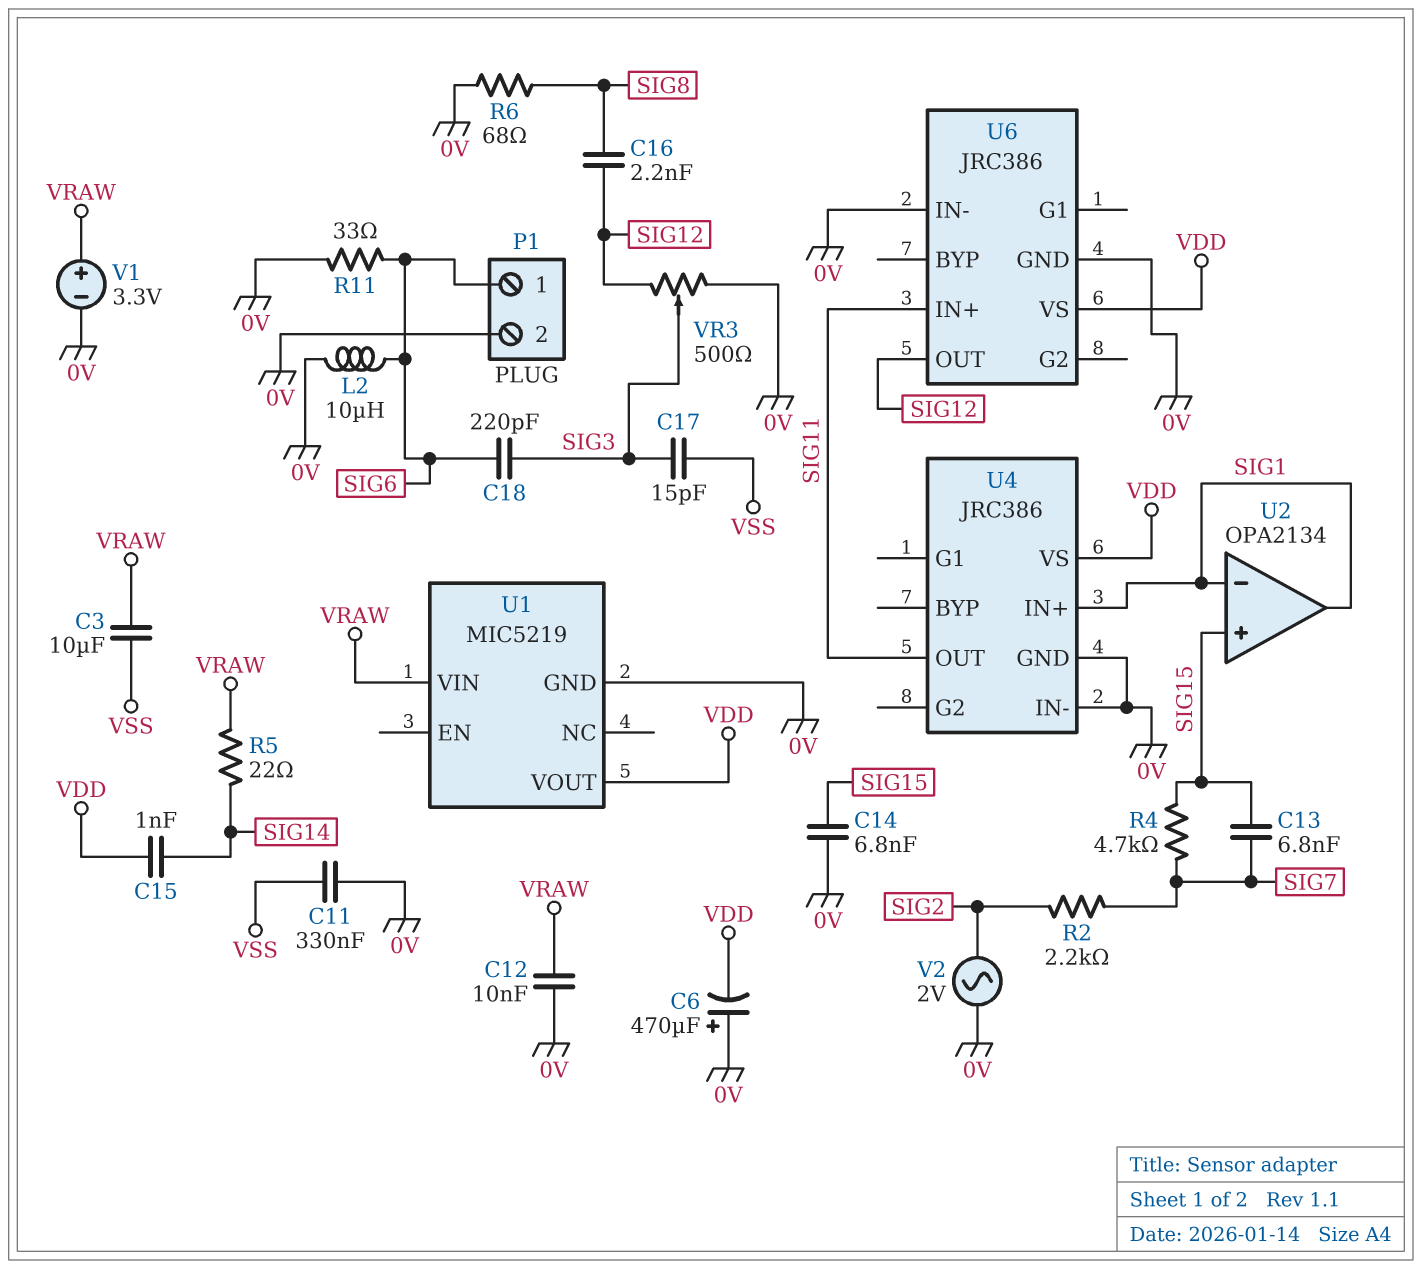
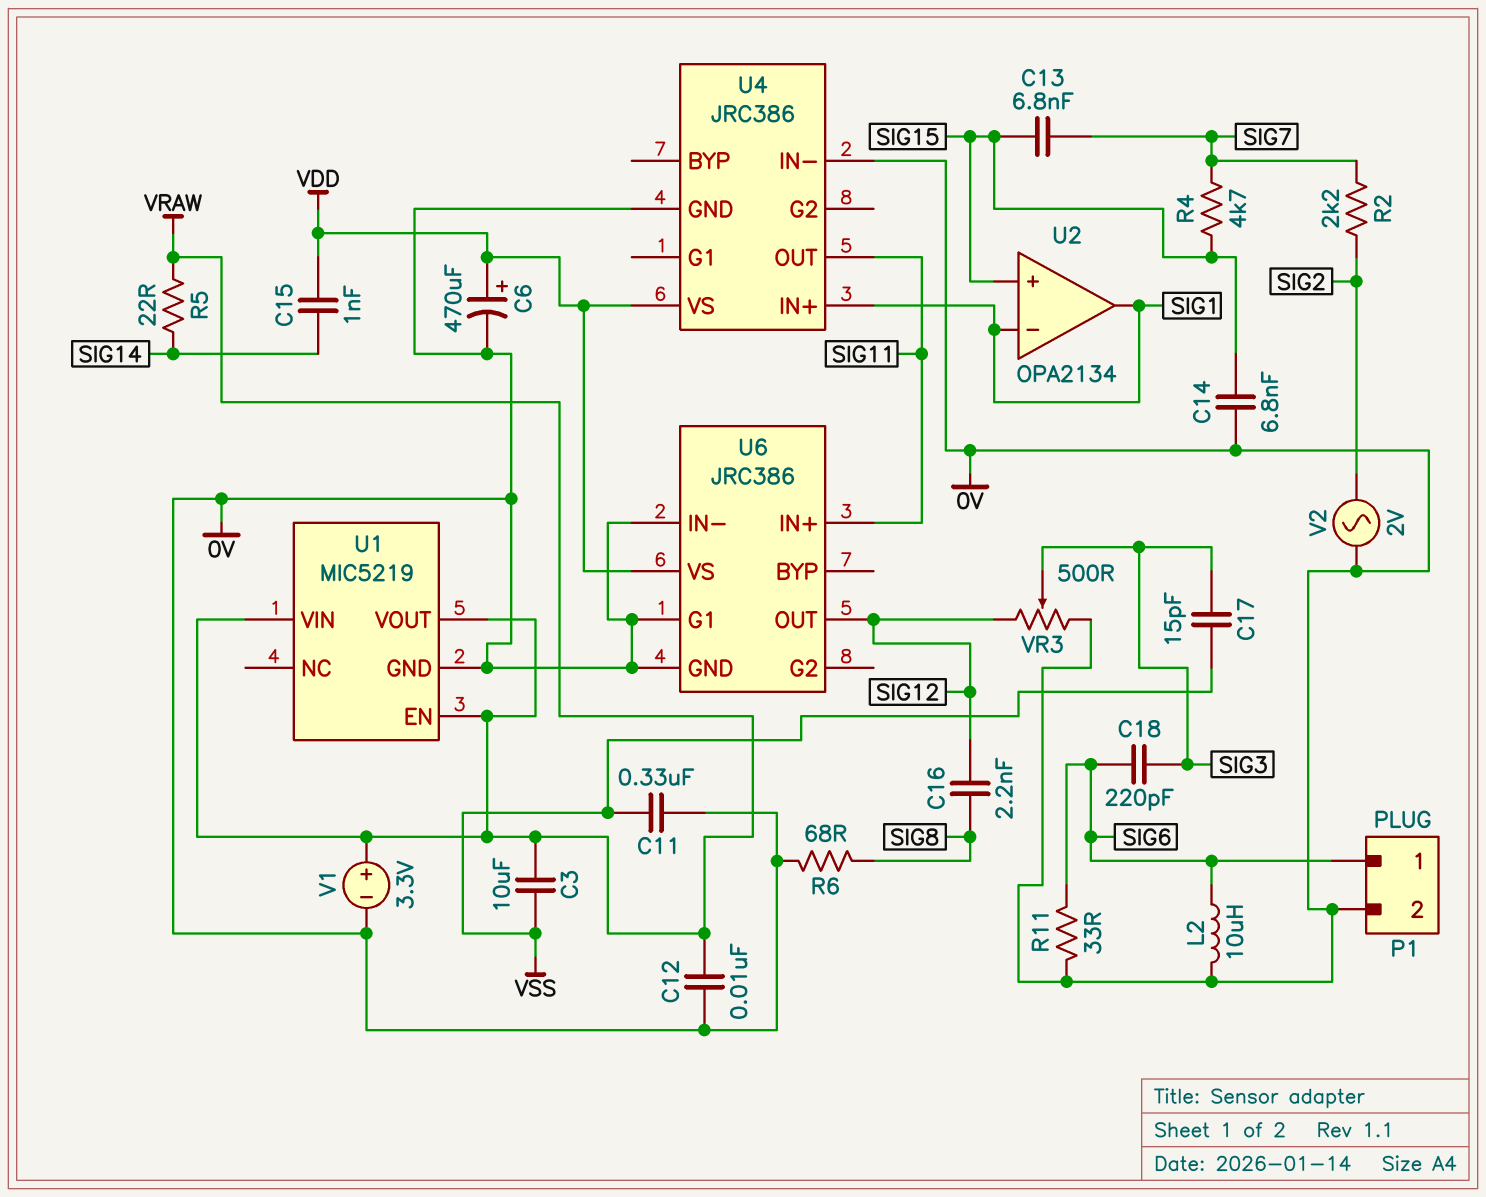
C6: 470uF (plus 0V, minus VDD) -> 470uF (plus VDD, minus 0V)
U1 pin EN: none -> VRAW
U1 pin VOUT: VDD -> VRAW
U6 pin G1: none -> 0V

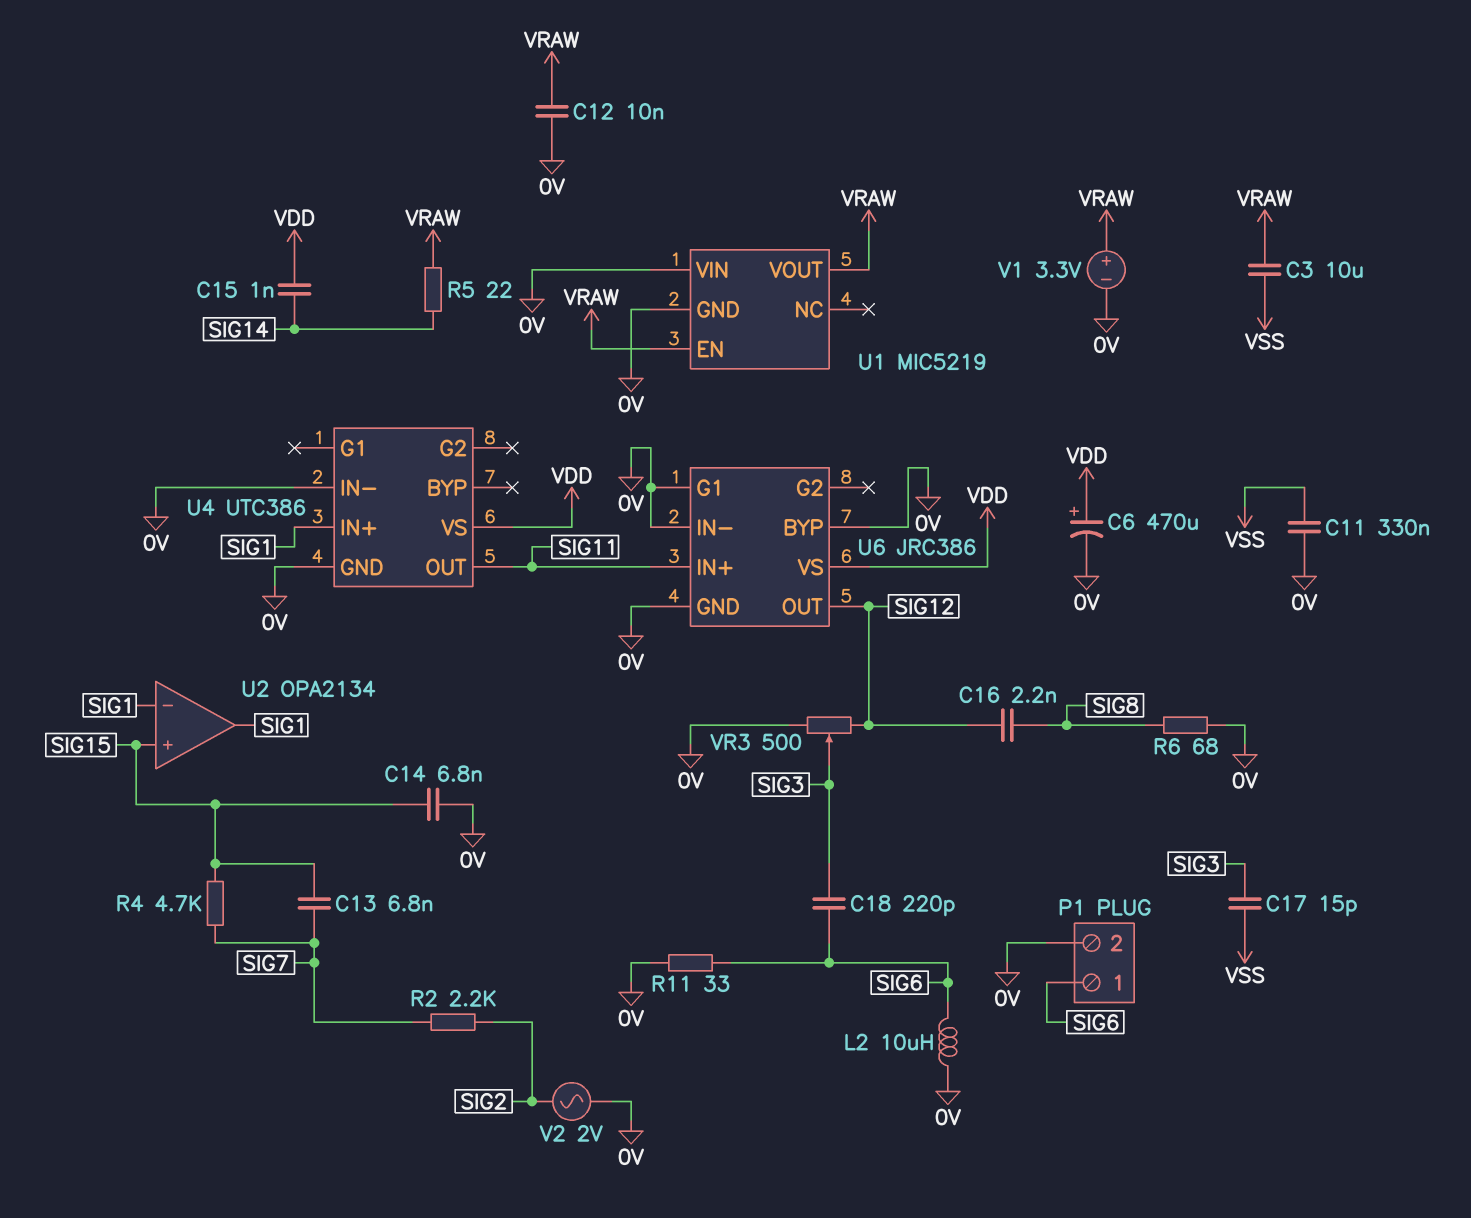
U1 pin VIN: VRAW -> 0V
U4: JRC386 -> UTC386
U6 pin BYP: none -> 0V

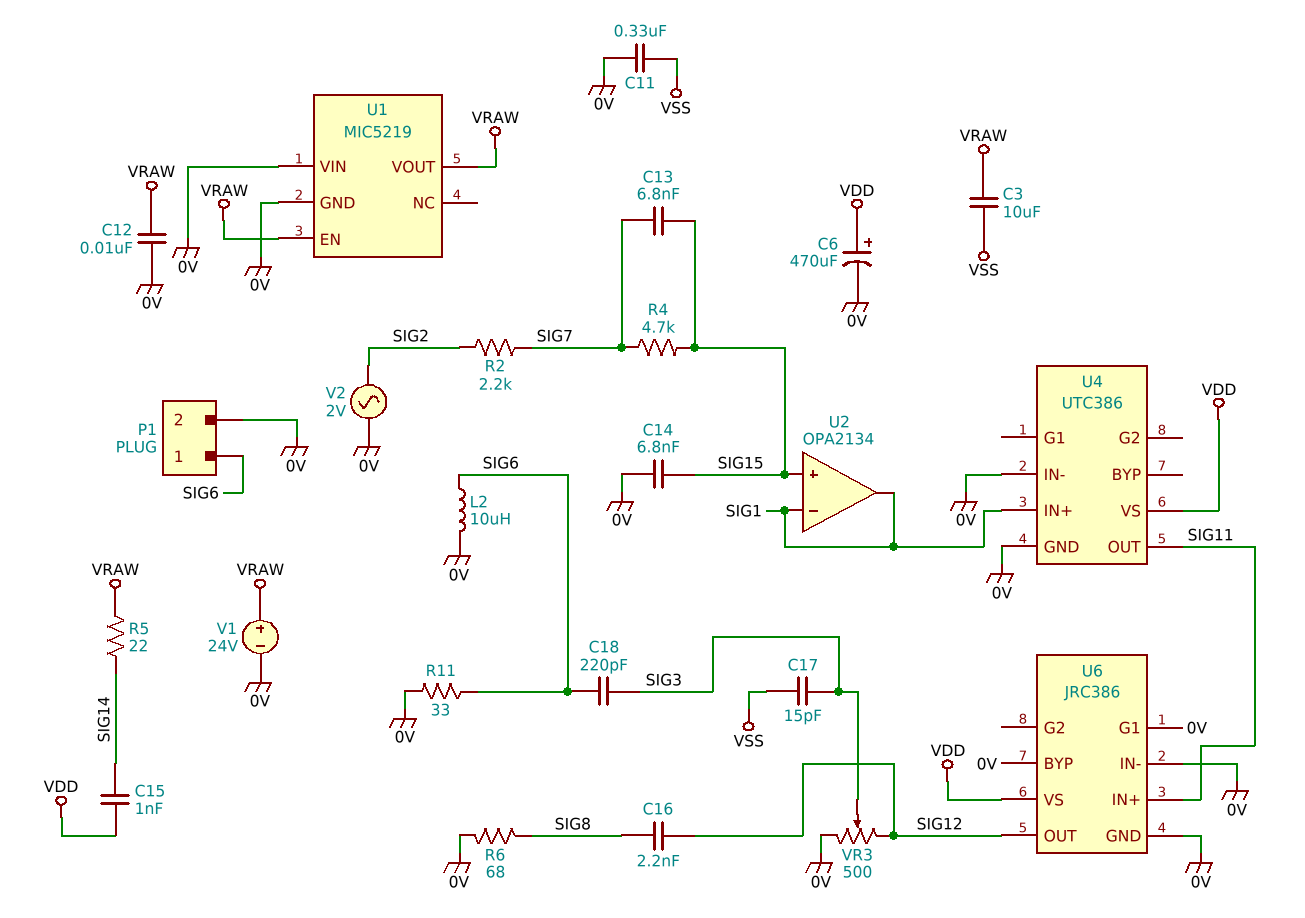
V1: 3.3V (plus VRAW, minus 0V) -> 24V (plus VRAW, minus 0V)

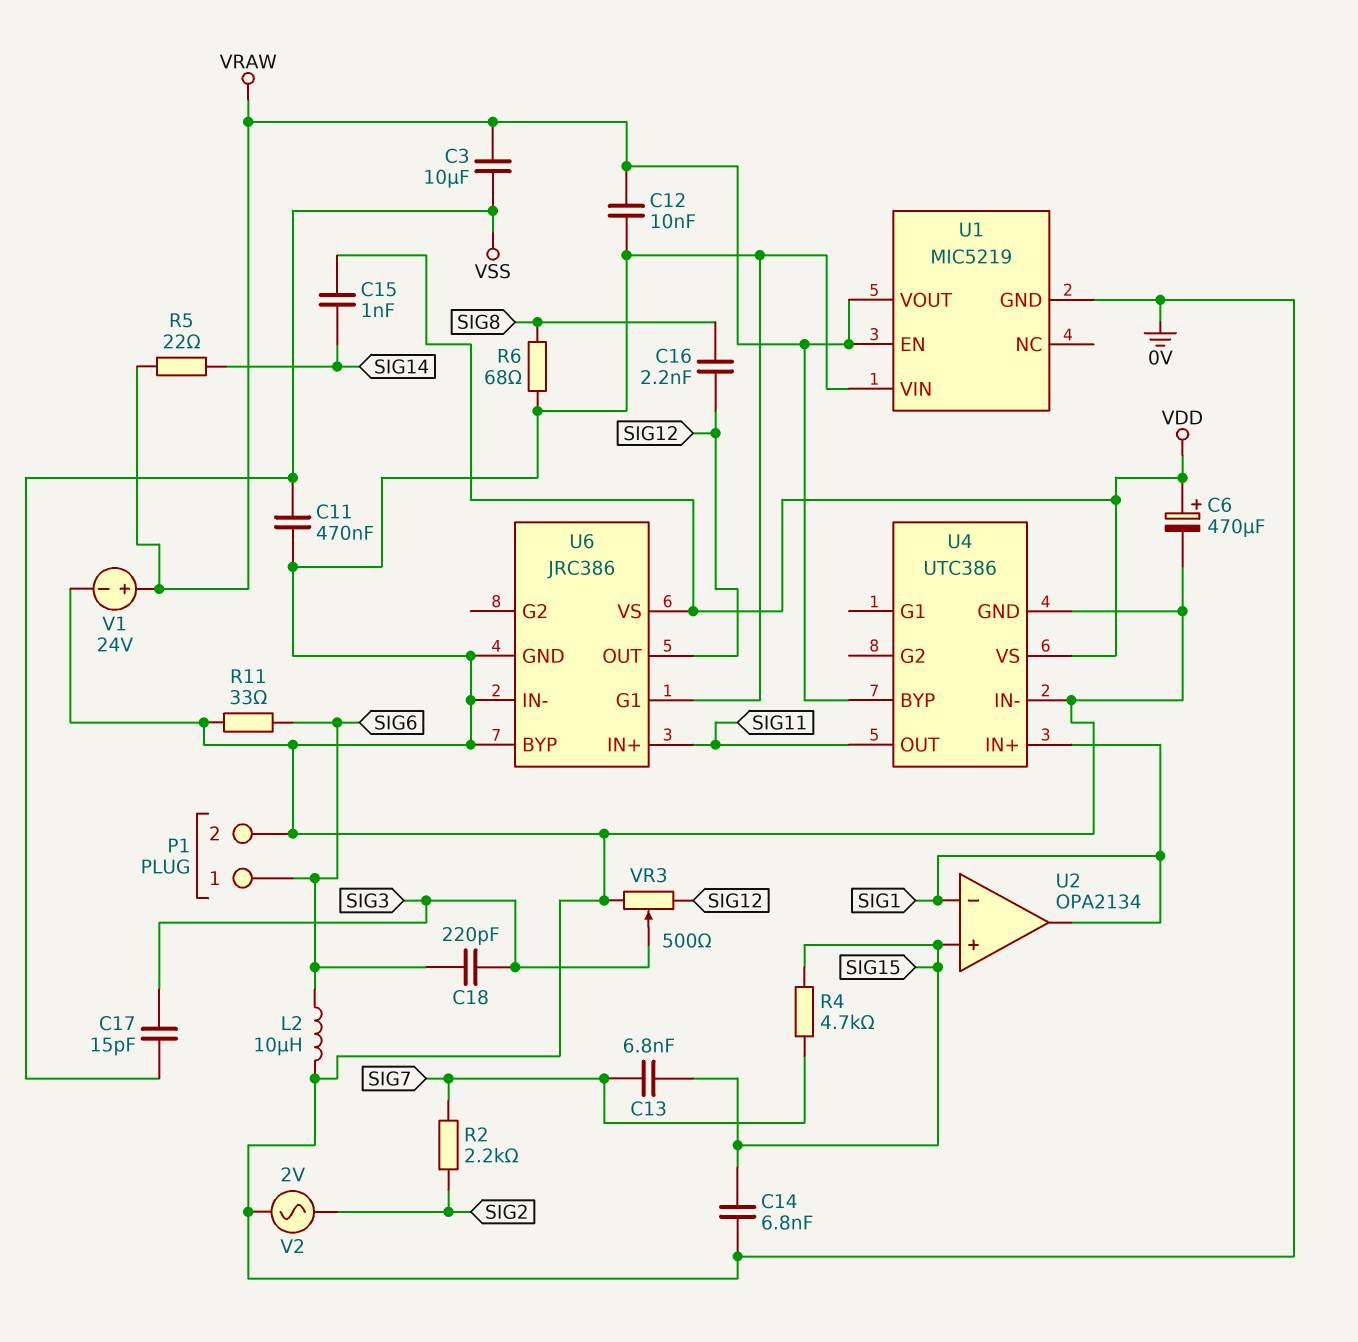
C11: 330nF (0V, VSS) -> 470nF (0V, VSS)
U4 pin BYP: none -> VRAW

